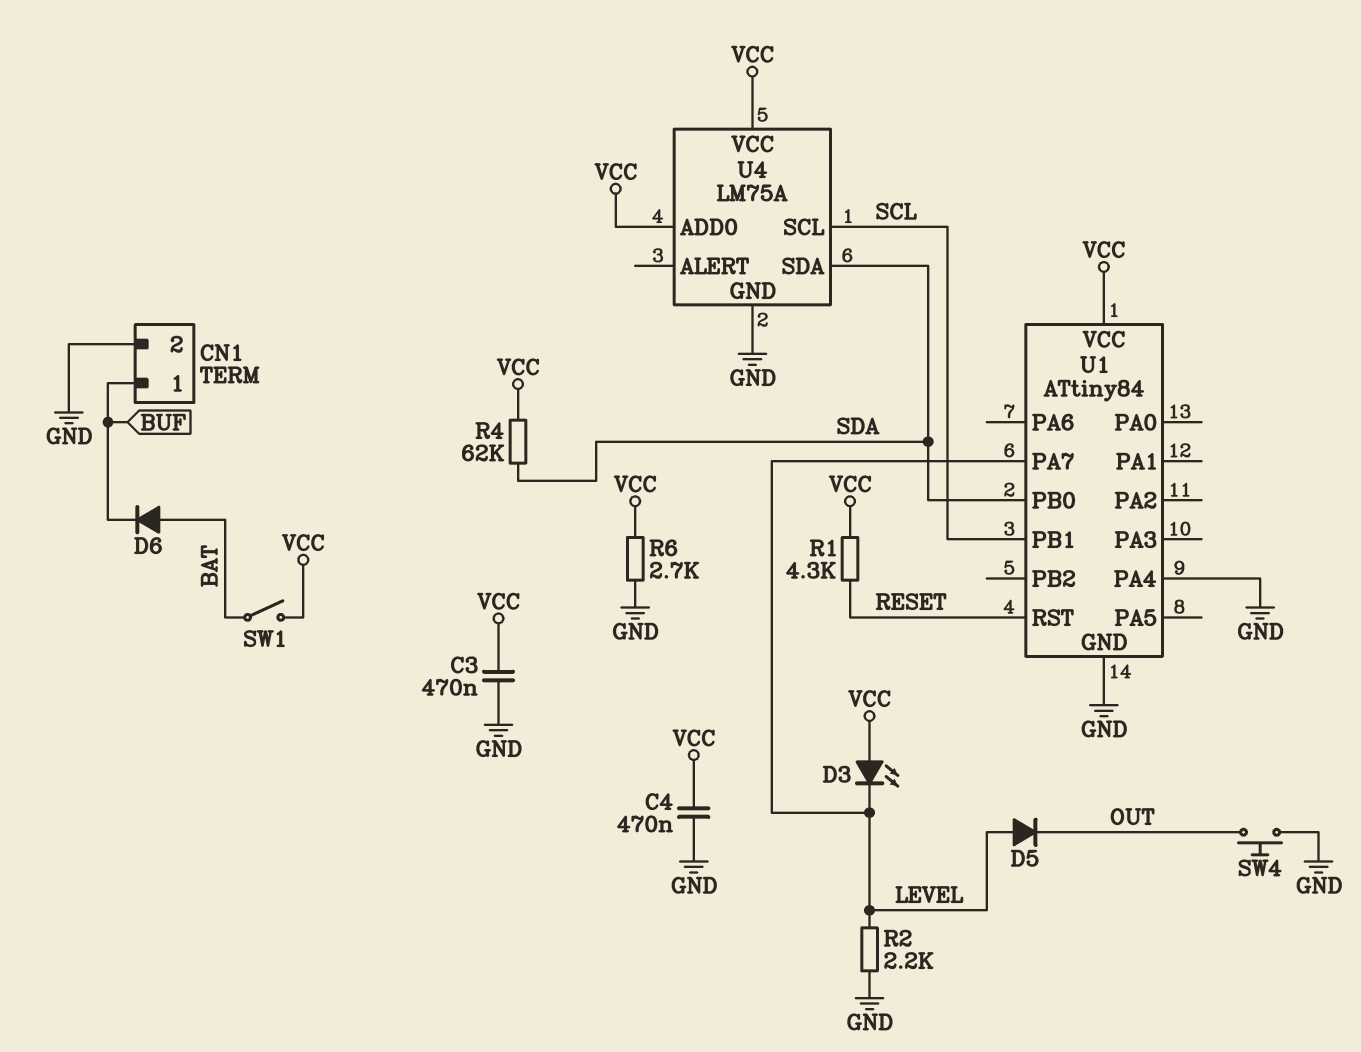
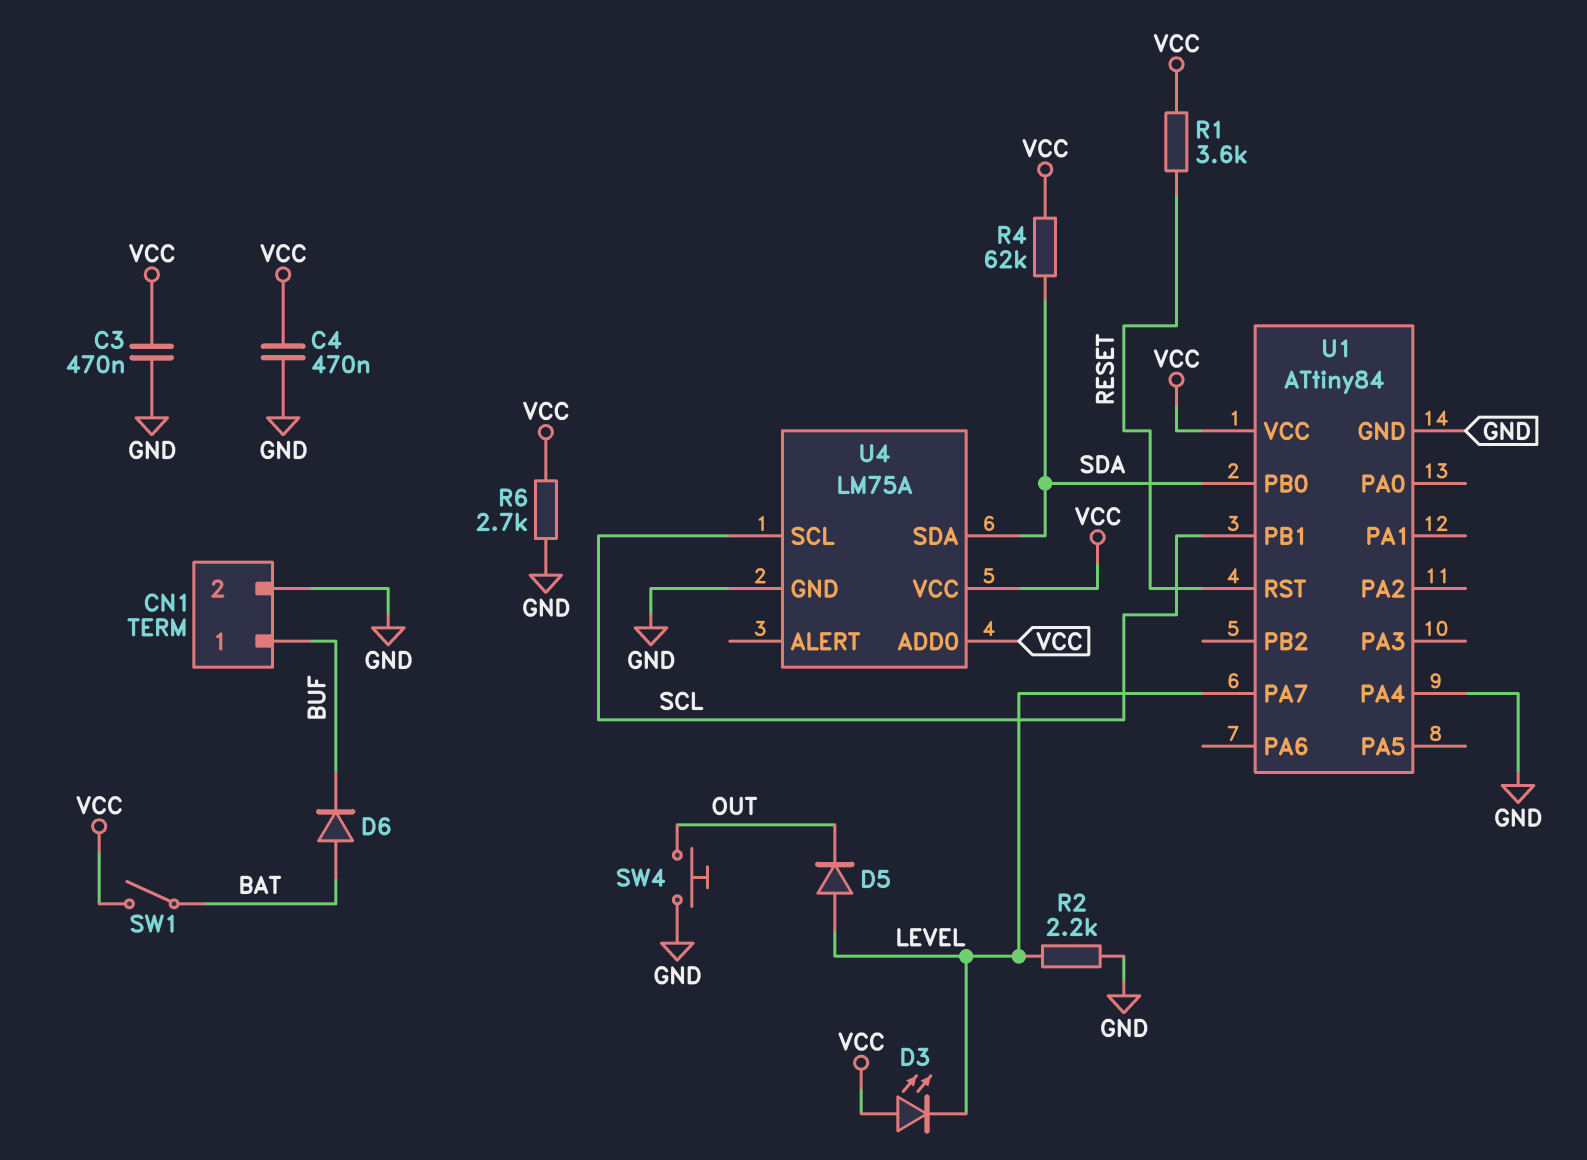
R1: 4.3k (RESET, VCC) -> 3.6k (RESET, VCC)

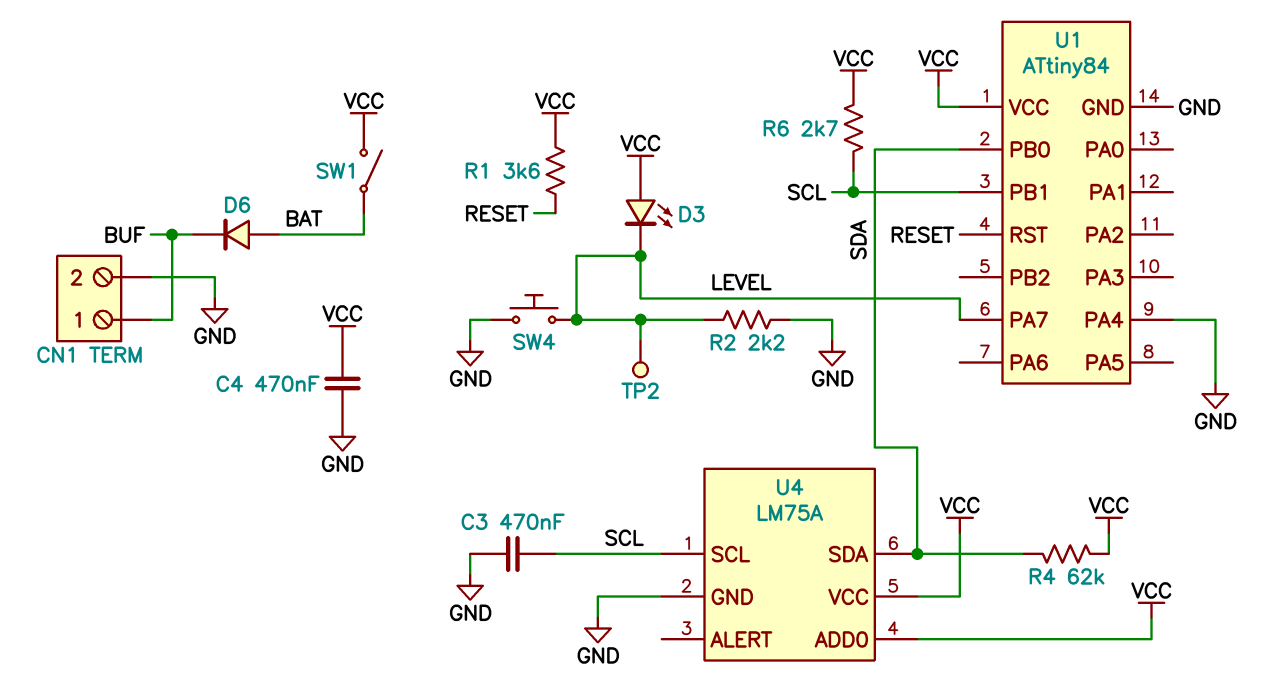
C3: 470nF (GND, VCC) -> 470nF (GND, SCL)
D5: diode (A LEVEL, K OUT) -> none
R6: 2.7k (GND, VCC) -> 2.7k (SCL, VCC)
SW4: button (GND, OUT) -> button (GND, LEVEL)
TP2: none -> test point (LEVEL)

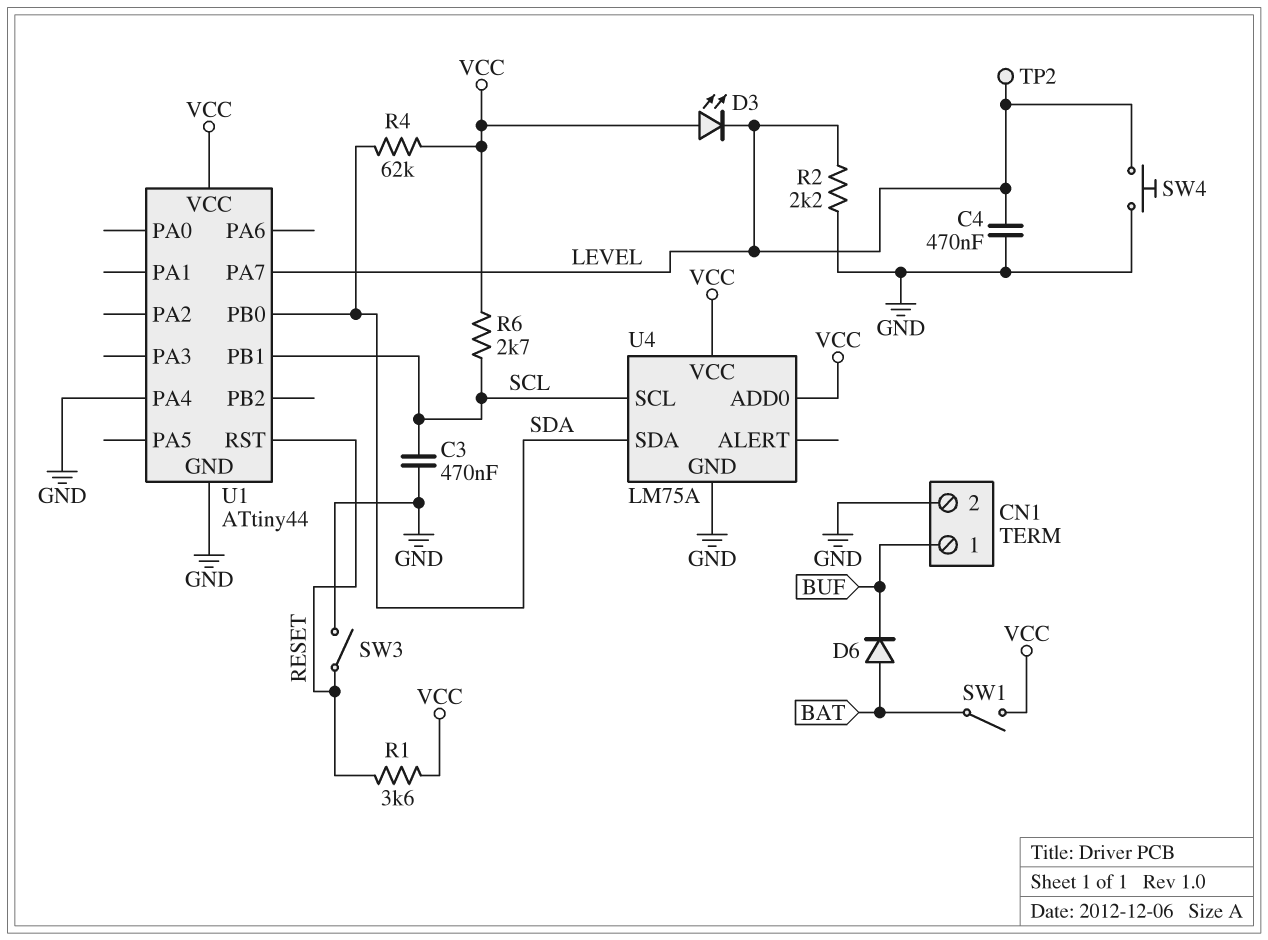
C4: 470nF (GND, VCC) -> 470nF (GND, LEVEL)
SW3: none -> switch (GND, RESET)
U1: ATtiny84 -> ATtiny44

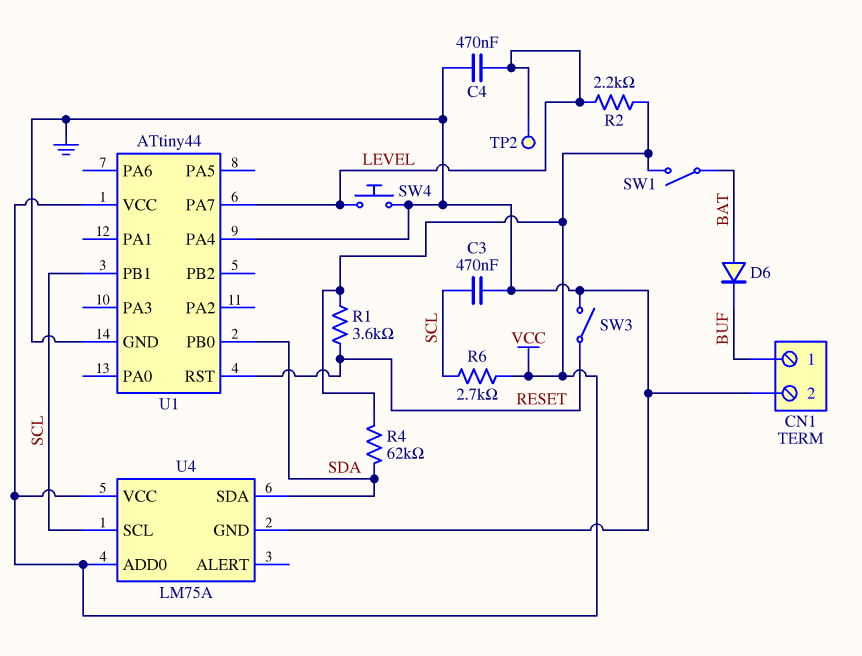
D3: LED (A VCC, K LEVEL) -> none
R2: 2.2k (GND, LEVEL) -> 2.2k (LEVEL, VCC)

